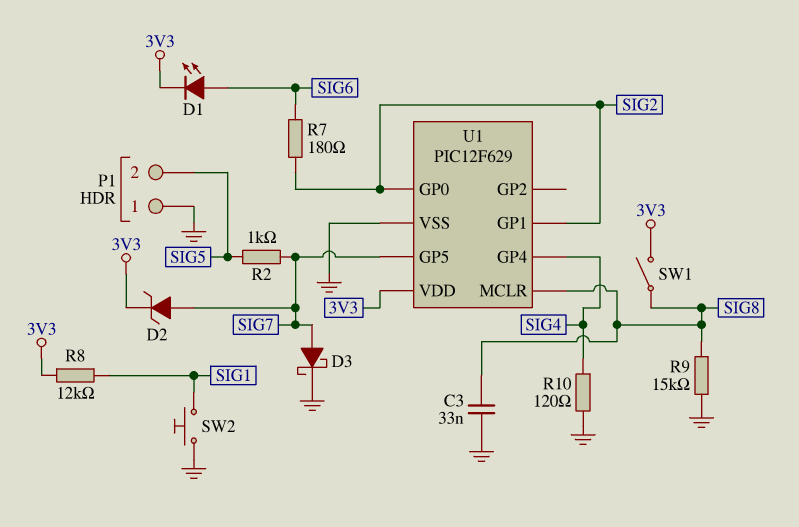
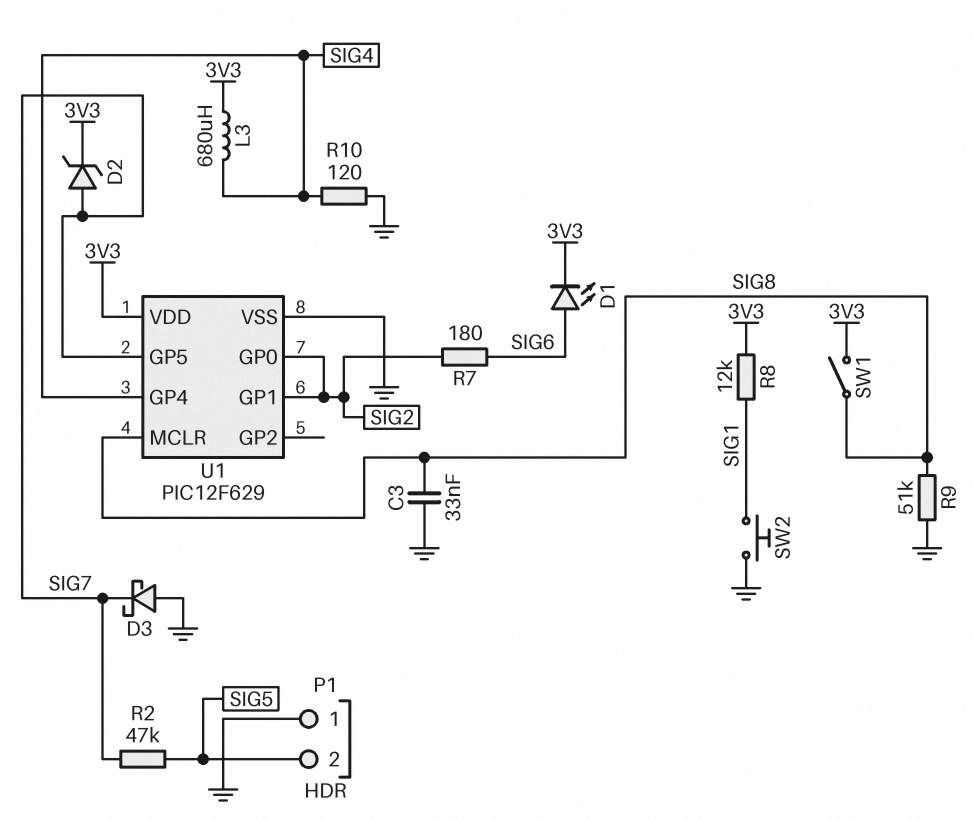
D3: schottky (A SIG7, K GND) -> schottky (A GND, K SIG7)
L3: none -> 680uH (3V3, SIG4)
R2: 1k (SIG5, SIG7) -> 47k (SIG5, SIG7)
R9: 15k (GND, SIG8) -> 51k (GND, SIG8)

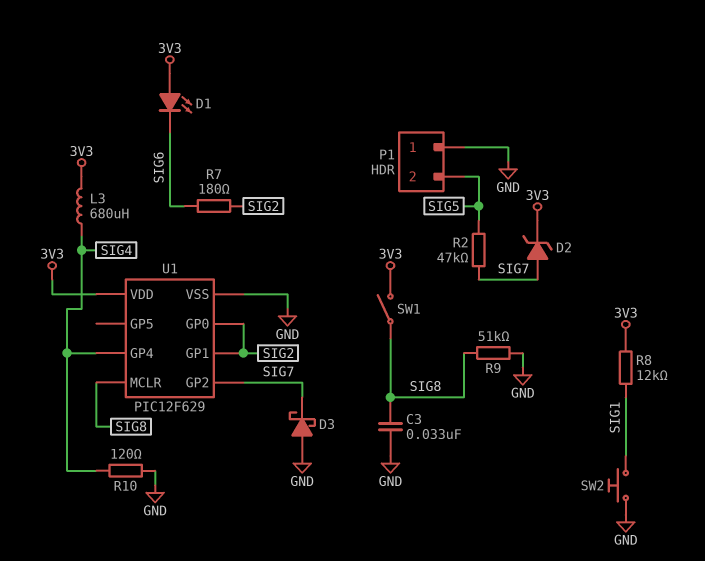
D1: LED (A SIG6, K 3V3) -> LED (A 3V3, K SIG6)
U1 pin GP2: none -> SIG7
U1 pin GP5: SIG7 -> none

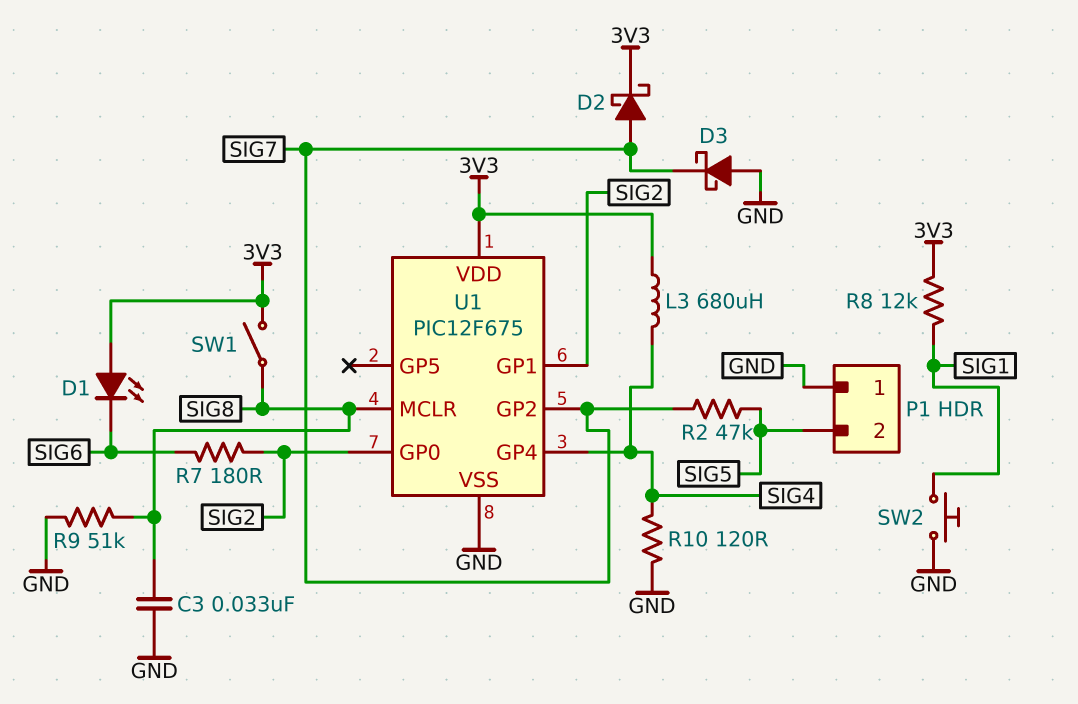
D2: zener (A SIG7, K 3V3) -> schottky (A SIG7, K 3V3)
U1: PIC12F629 -> PIC12F675

